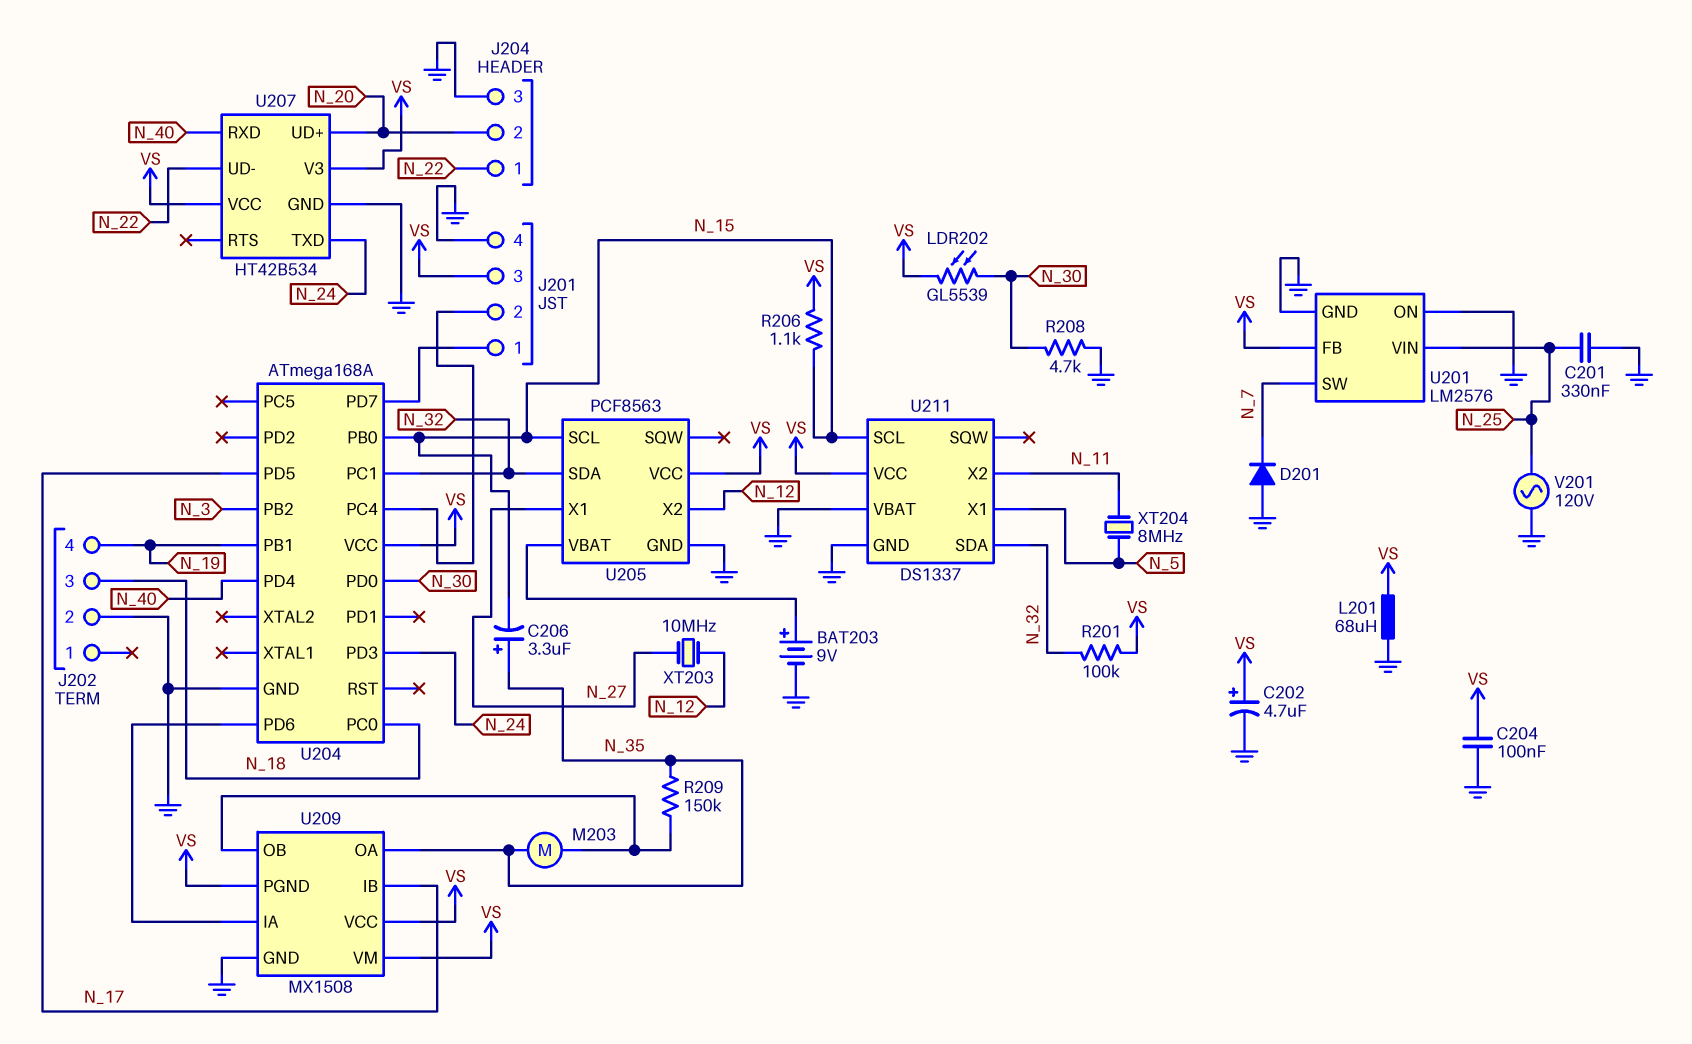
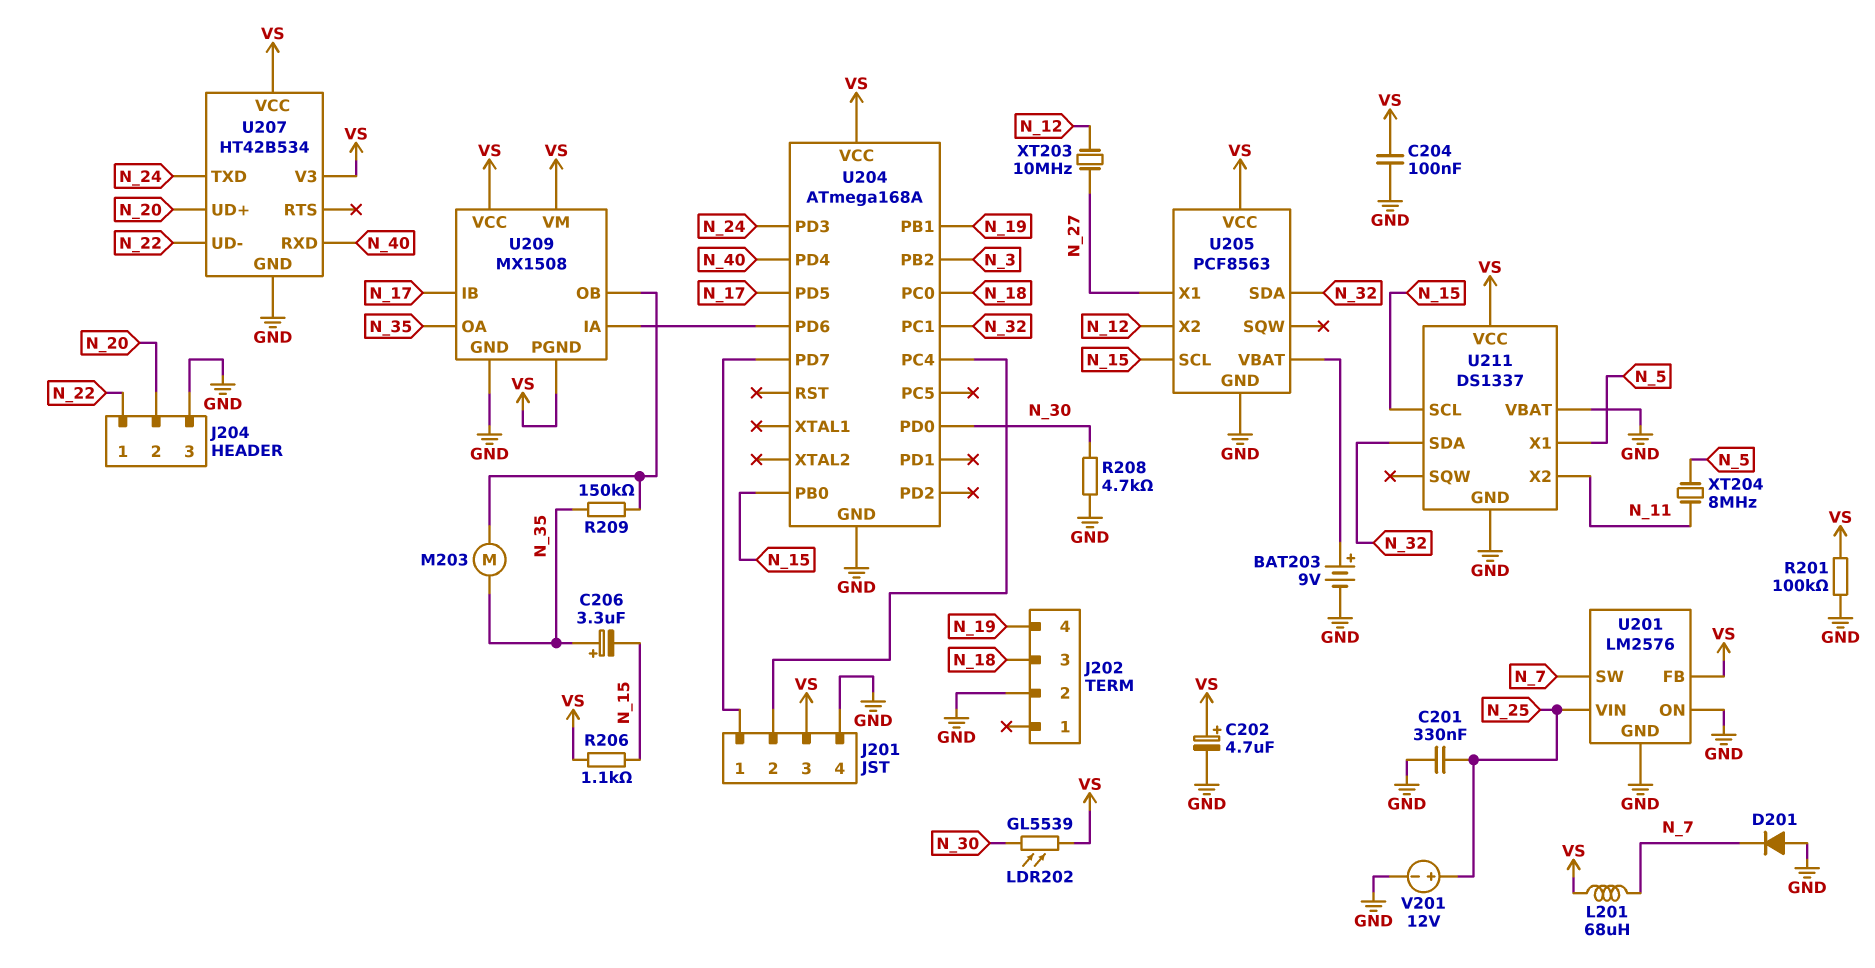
L201: 68uH (GND, VS) -> 68uH (N_7, VS)
R201: 100k (N_32, VS) -> 100k (GND, VS)
V201: AC 120V (GND, N_25) -> 12V (plus N_25, minus GND)

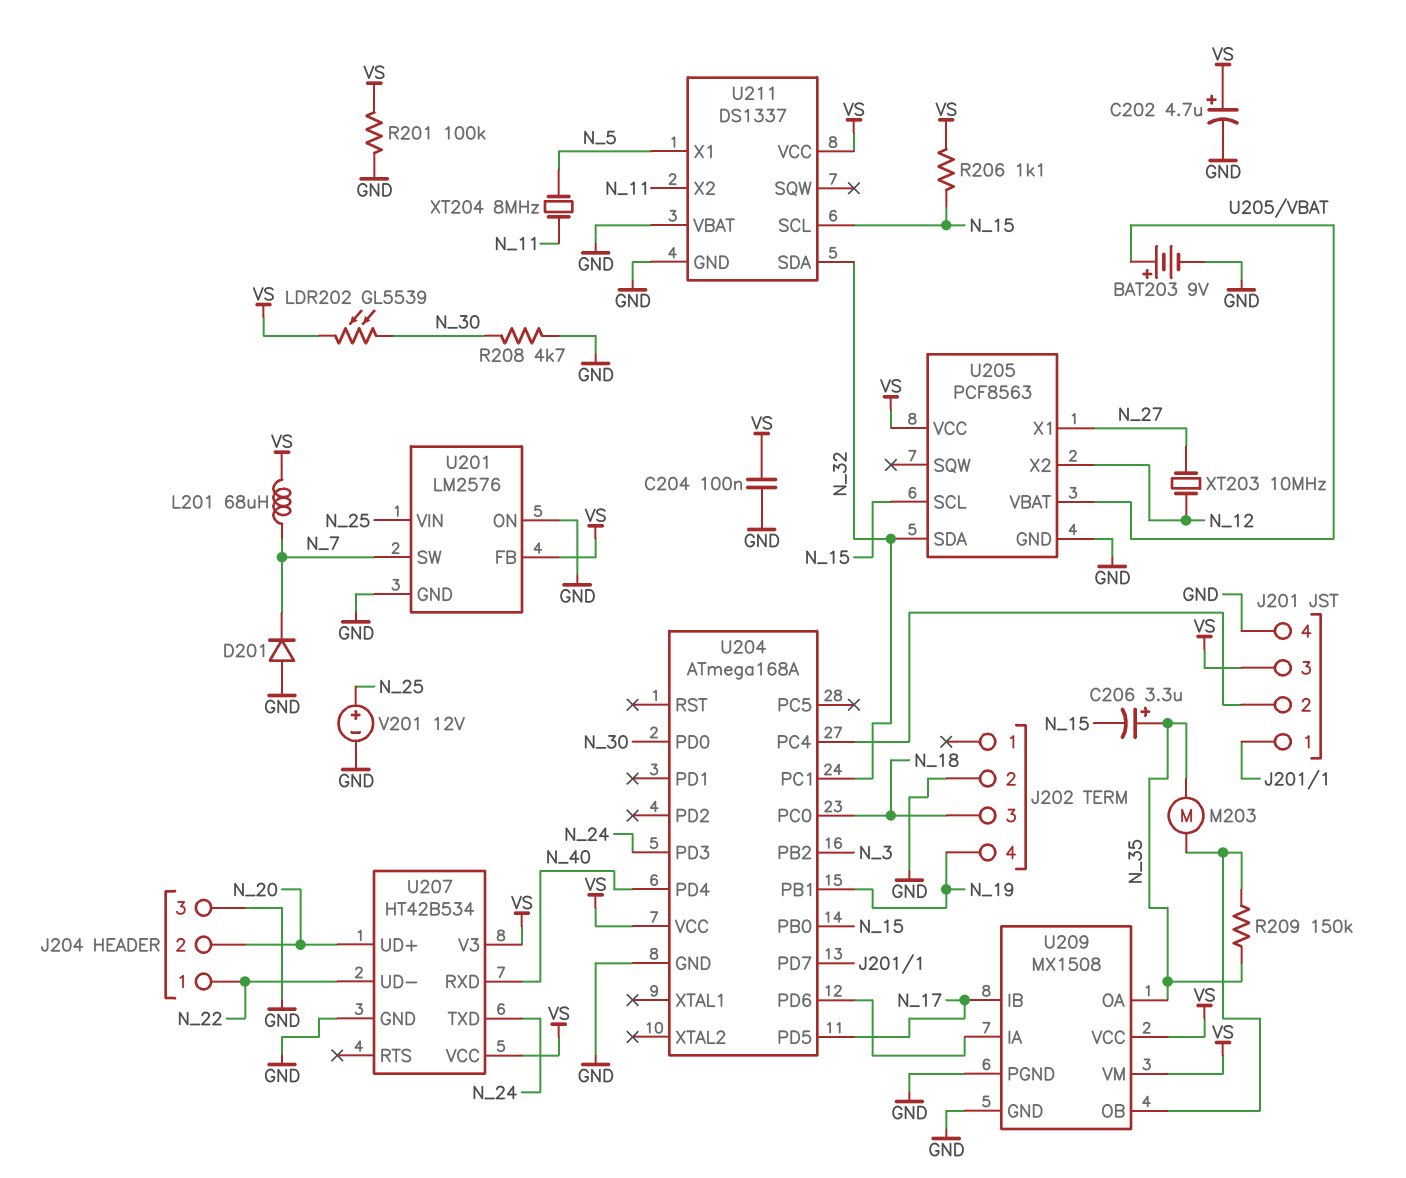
C201: 330nF (GND, N_25) -> none
U209 pin PGND: VS -> GND

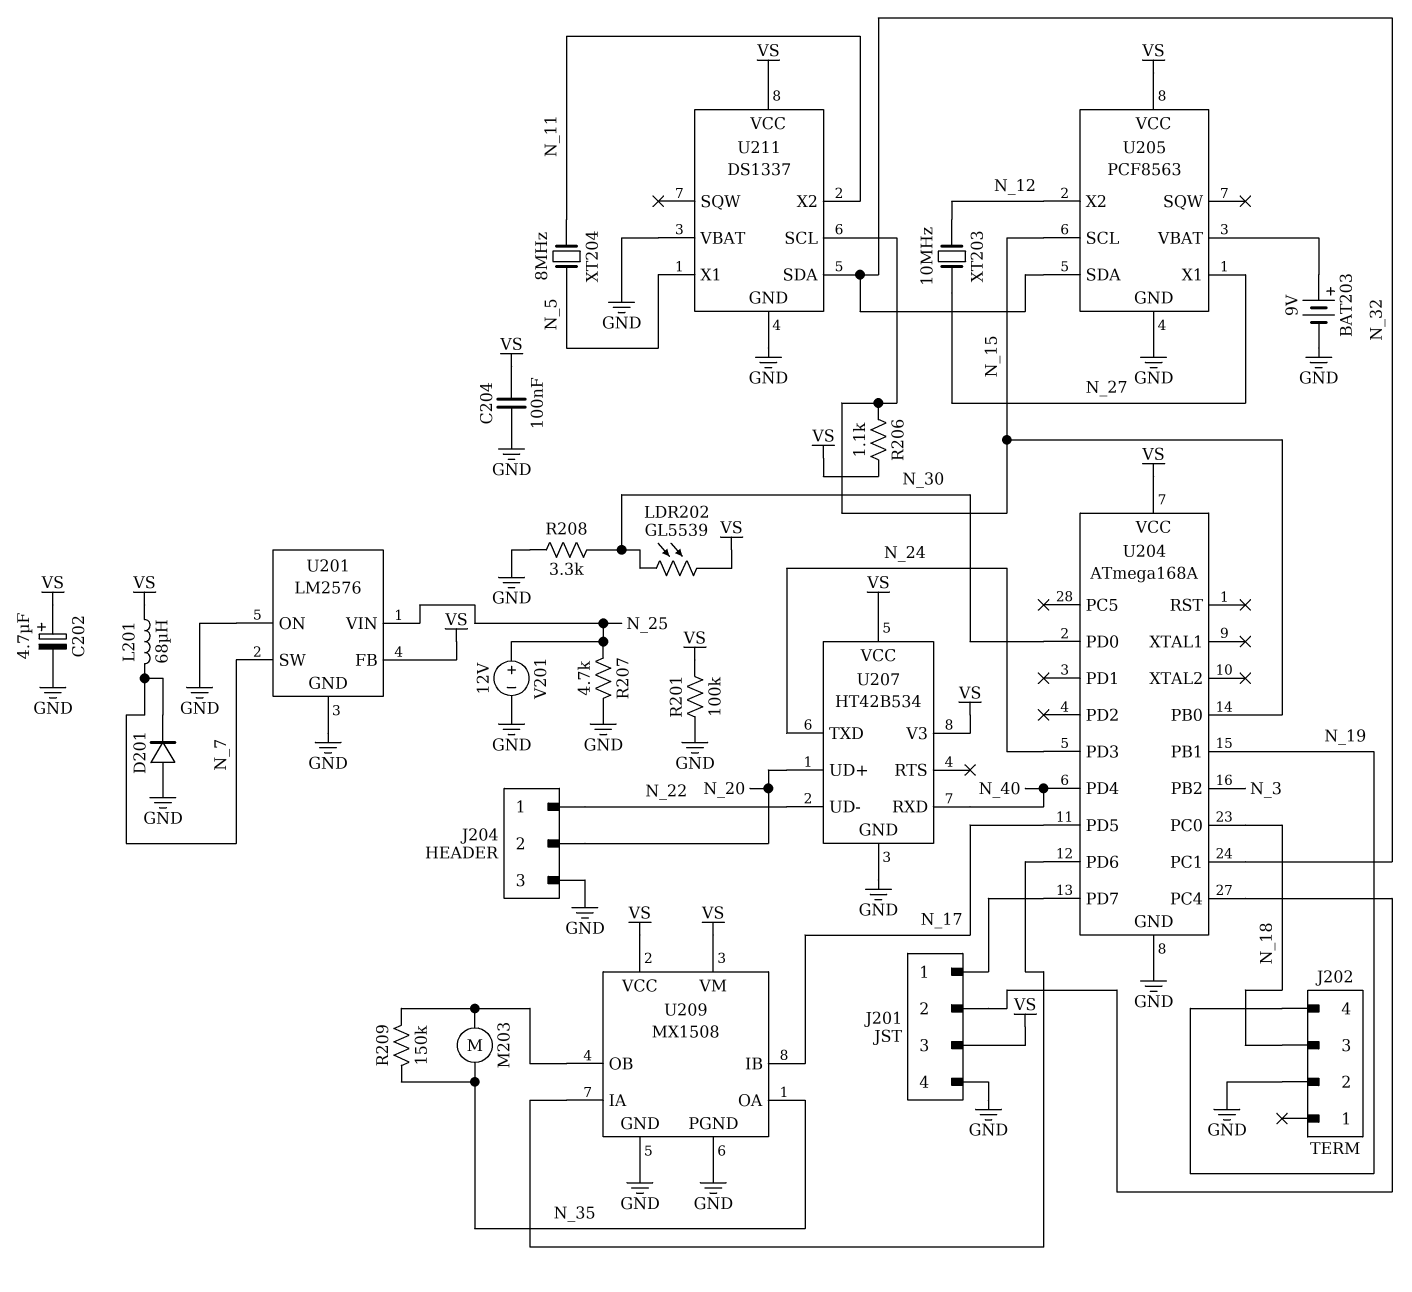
C206: 3.3uF (plus N_35, minus N_15) -> none
R207: none -> 4.7k (GND, N_25)
R208: 4.7k (GND, N_30) -> 3.3k (GND, N_30)

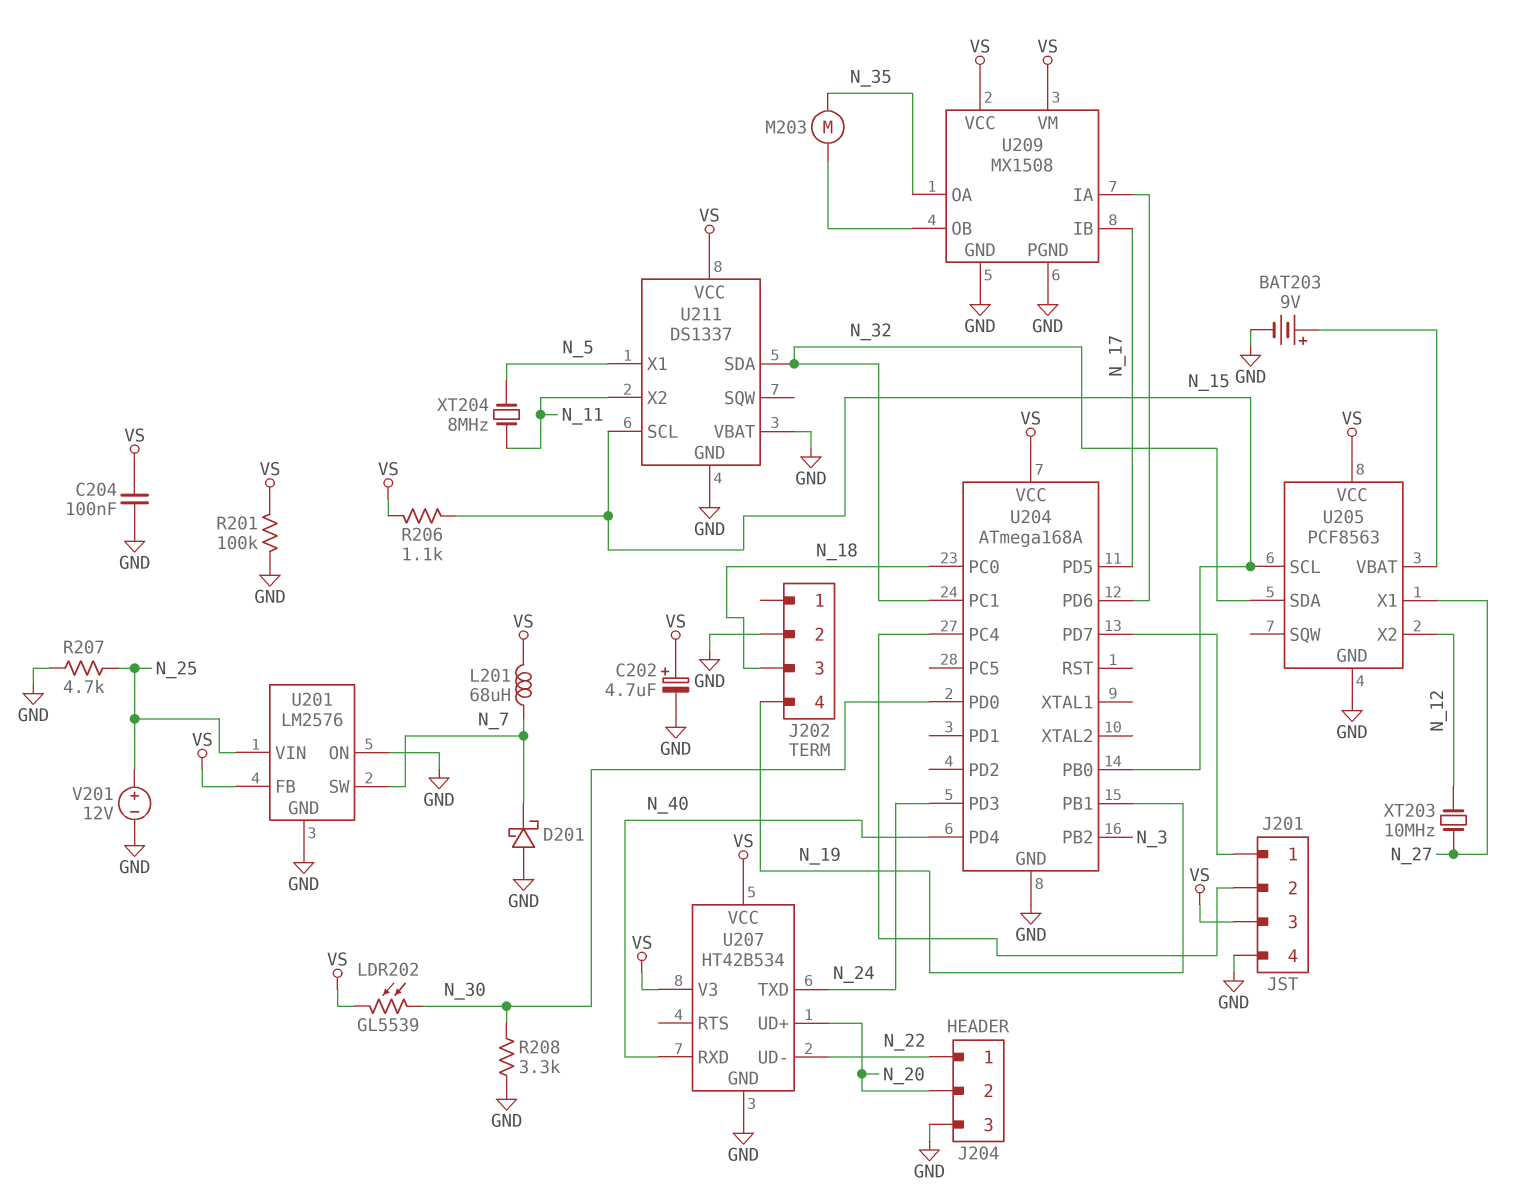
D201: diode (A GND, K N_7) -> schottky (A GND, K N_7)
R209: 150k (N_35, U209/OB) -> none

